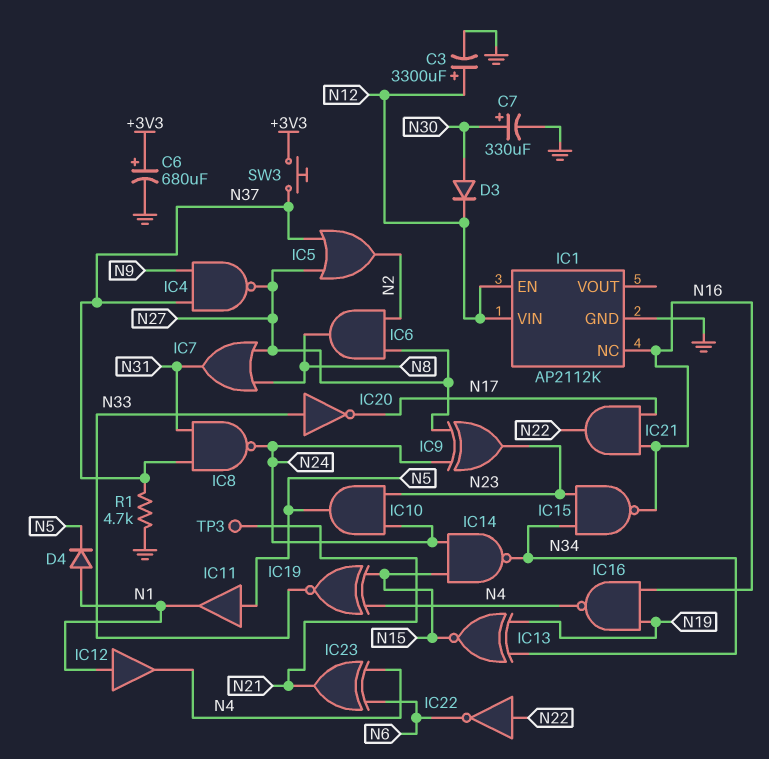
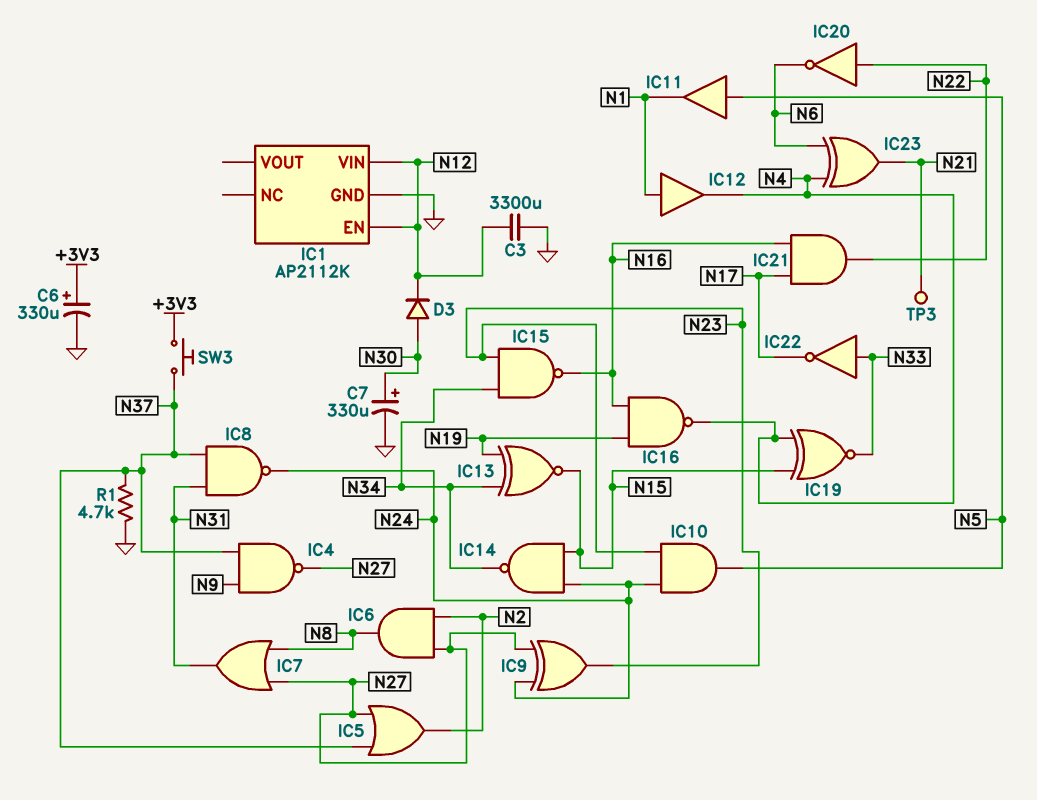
C3: 3300uF (plus N12, minus GND) -> 3300uF (GND, N12)
C6: 680uF (plus +3V3, minus GND) -> 330uF (plus +3V3, minus GND)
D4: diode (A N1, K N5) -> none
IC1 pin NC: N16 -> none
IC20: NOT (in N33, out N17) -> NOT (in N22, out N6)
IC22: NOT (in N22, out N6) -> NOT (in N33, out N17)

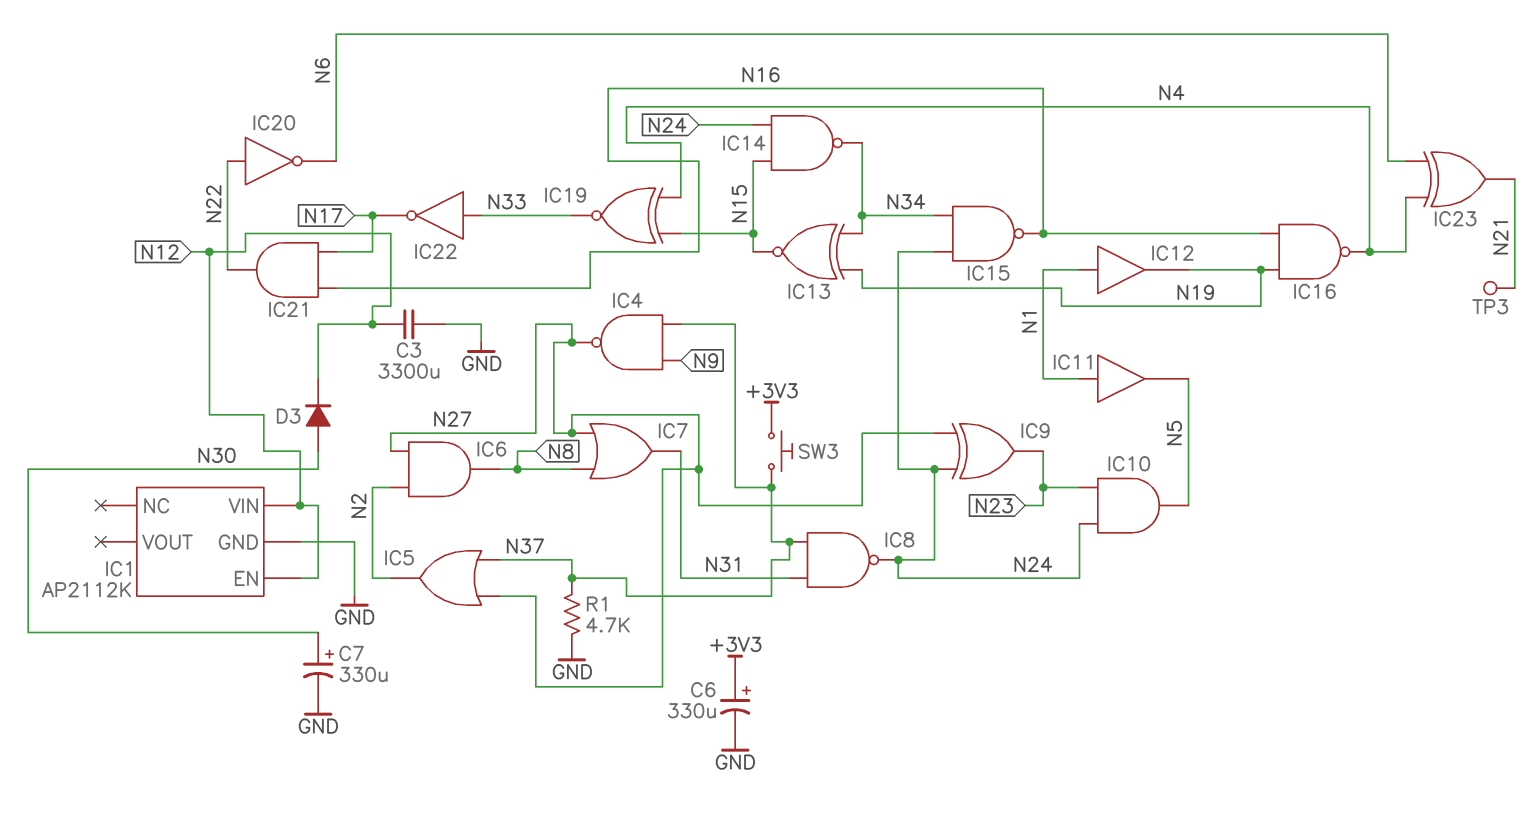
IC11: buffer (in N5, out N1) -> buffer (in N1, out N5)
IC12: buffer (in N1, out N4) -> buffer (in N1, out N19)
IC15: NAND (in N23, in N34, out N16) -> NAND (in N24, in N34, out N16)

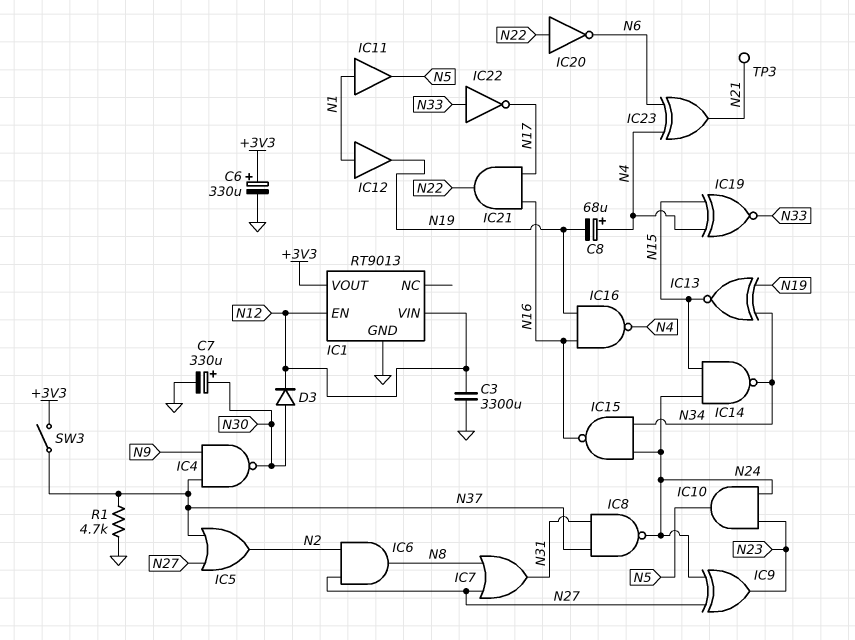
C8: none -> 68uF (plus N4, minus N19)
IC1: AP2112K -> RT9013
IC1 pin VOUT: none -> +3V3
IC4: NAND (in N9, in N37, out N27) -> NAND (in N9, in N37, out N30)
SW3: button (+3V3, N37) -> switch (+3V3, N37)

